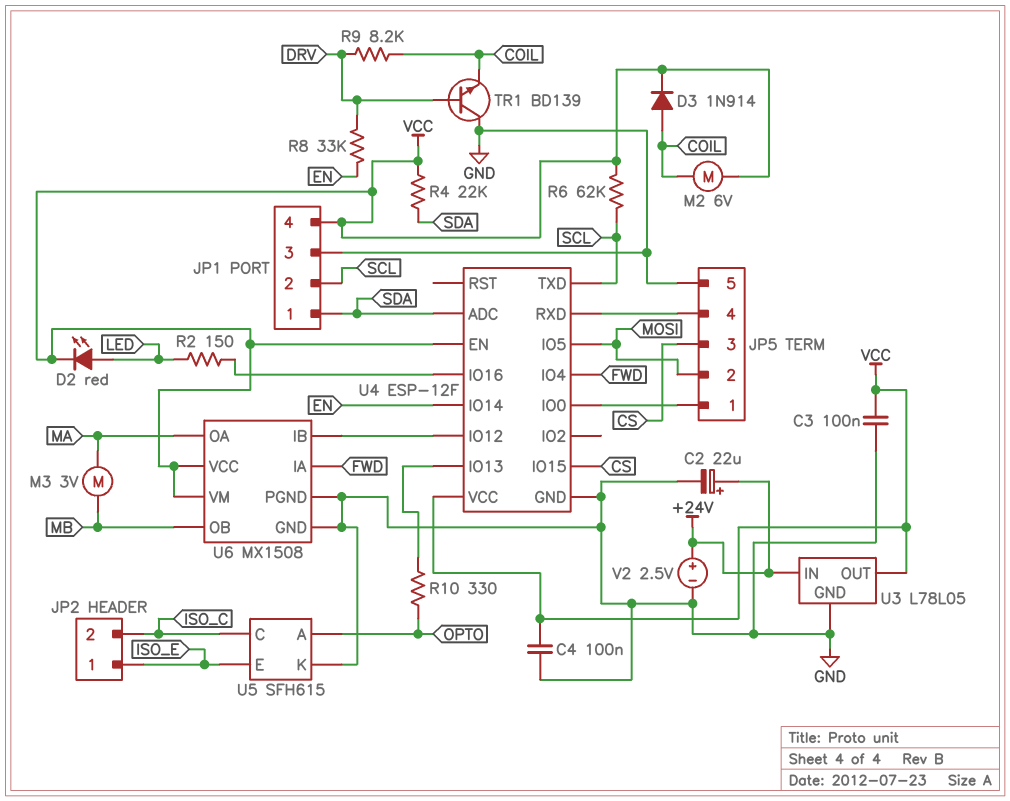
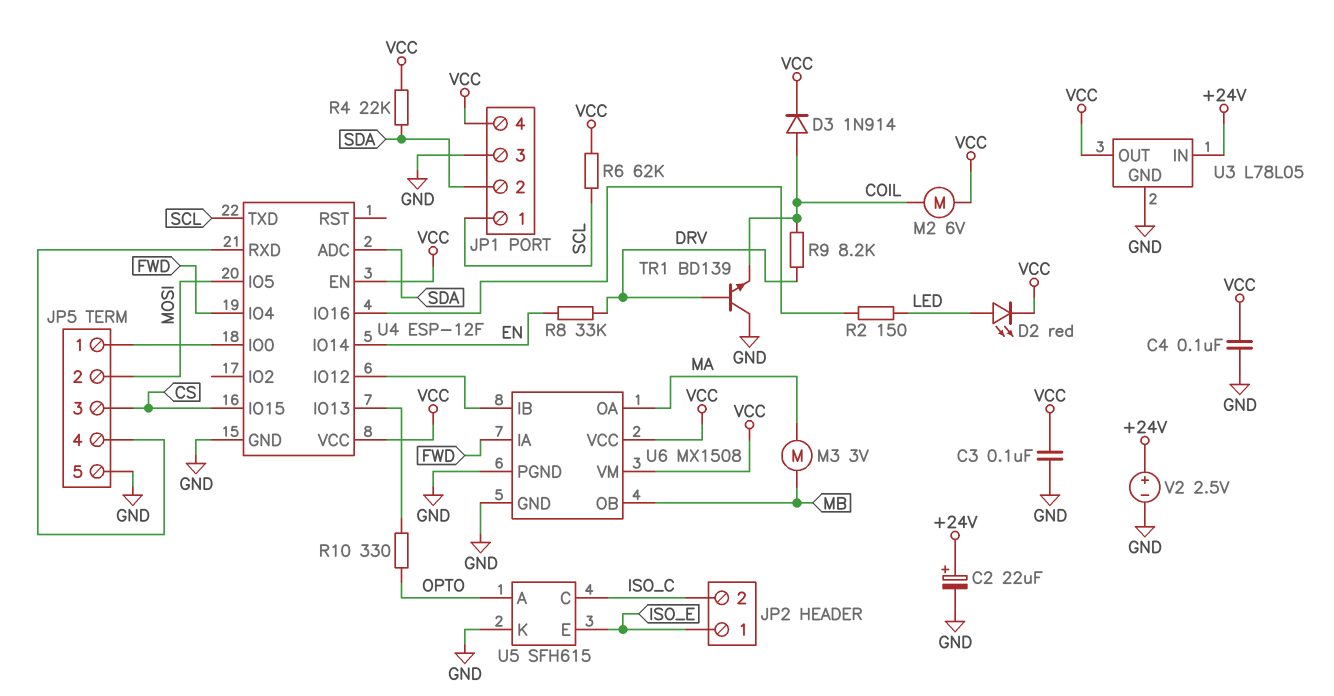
JP1 pin 1: SDA -> SCL
JP1 pin 2: SCL -> SDA

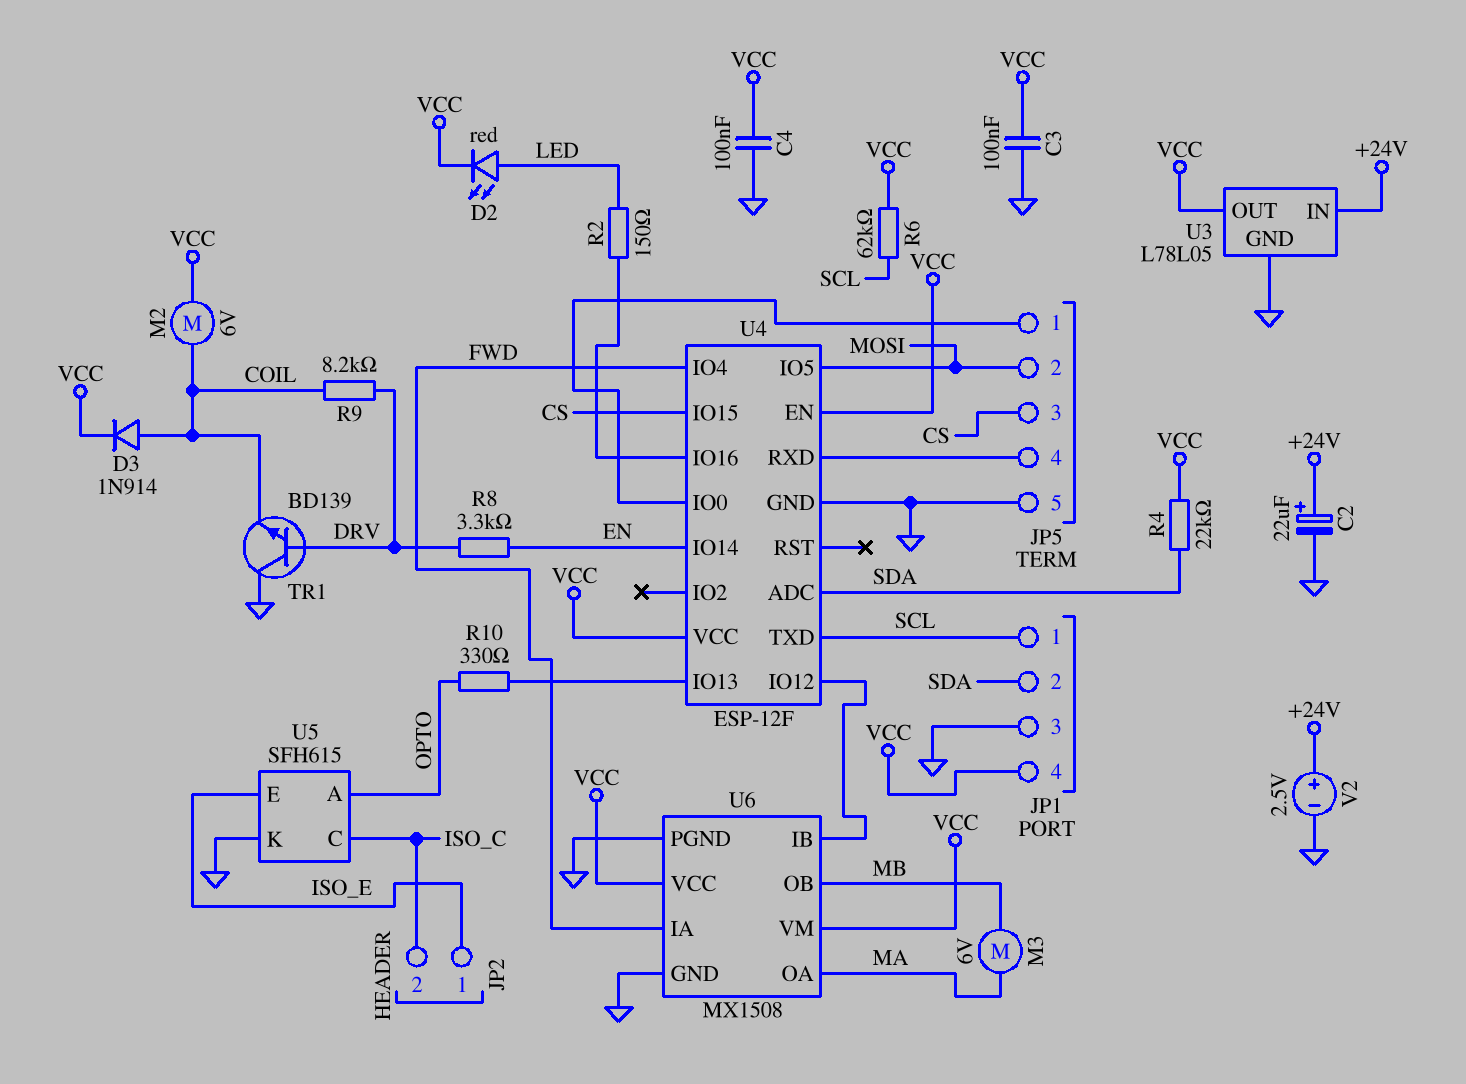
M3: motor 3V (MA, MB) -> motor 6V (MA, MB)
R8: 33k (DRV, EN) -> 3.3k (DRV, EN)

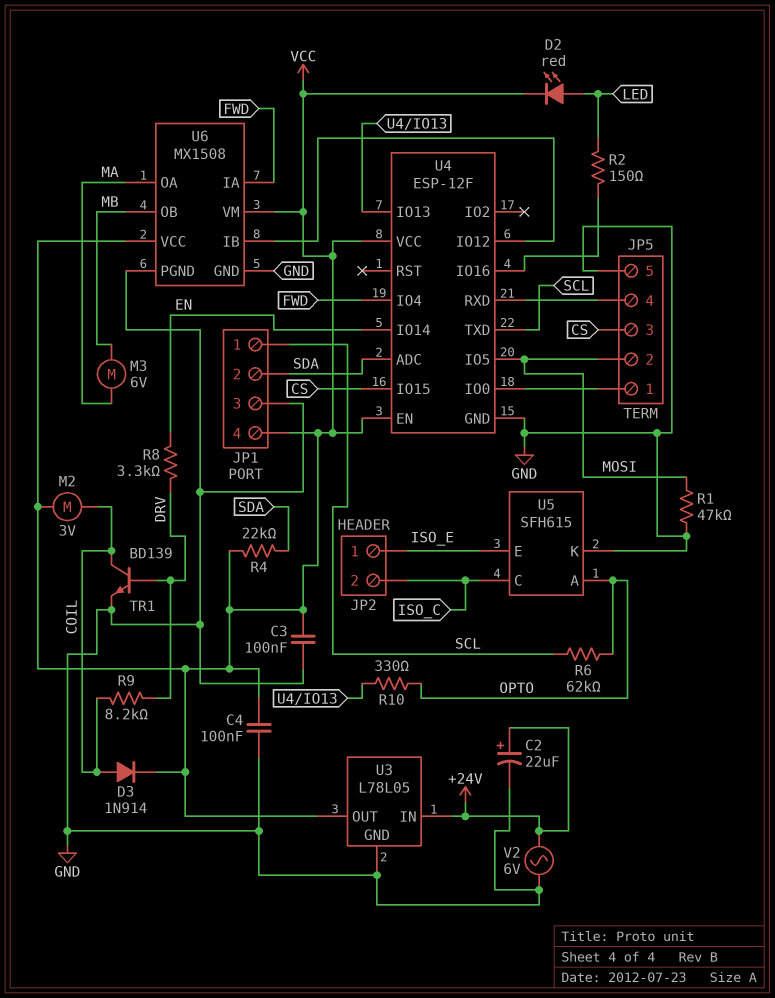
M2: motor 6V (COIL, VCC) -> motor 3V (COIL, VCC)
R1: none -> 47k (GND, MOSI)
R6: 62k (SCL, VCC) -> 62k (OPTO, SCL)
TR1: NPN BD139 (B DRV, C GND, E COIL) -> NPN BD139 (B DRV, C COIL, E GND)
V2: 2.5V (plus +24V, minus GND) -> AC 6V (+24V, GND)

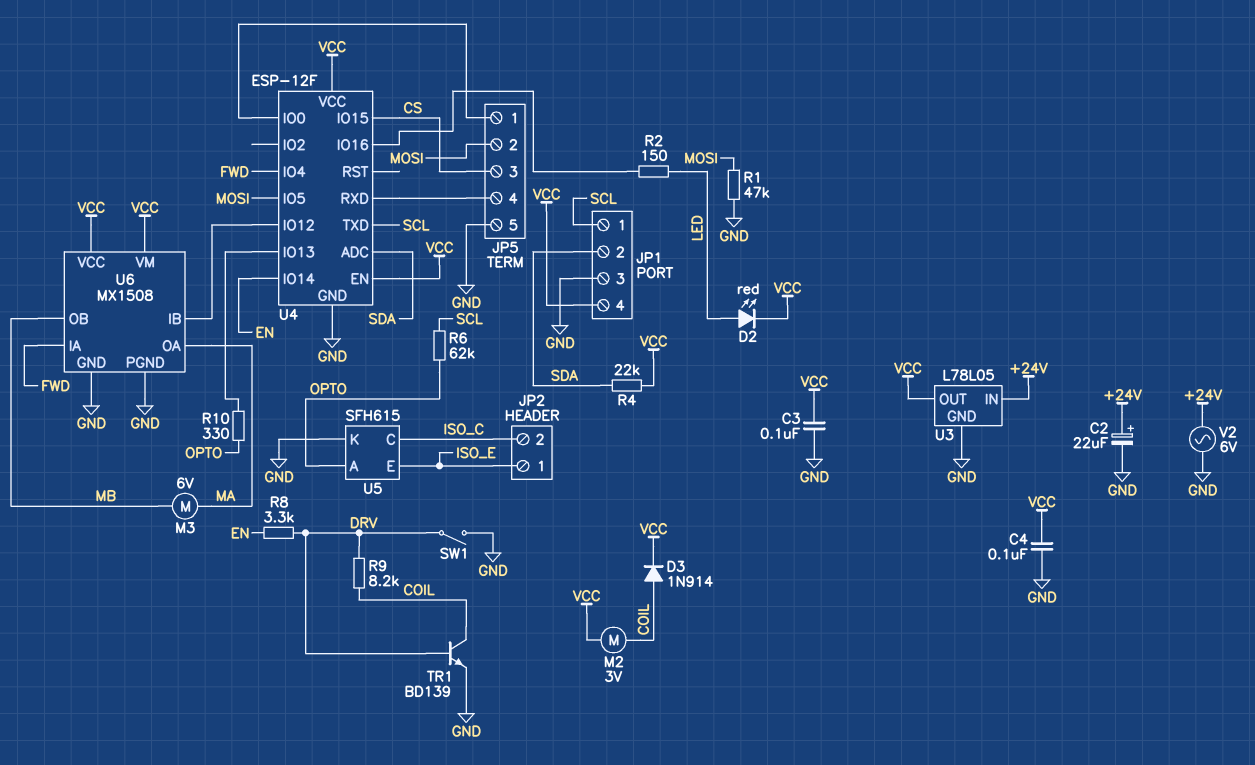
SW1: none -> switch (DRV, GND)

